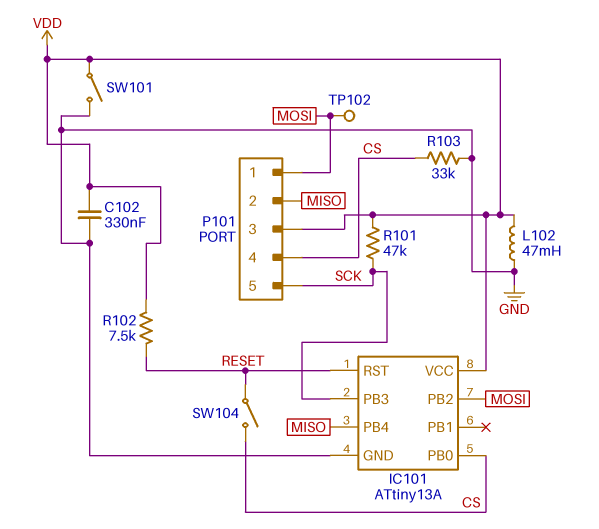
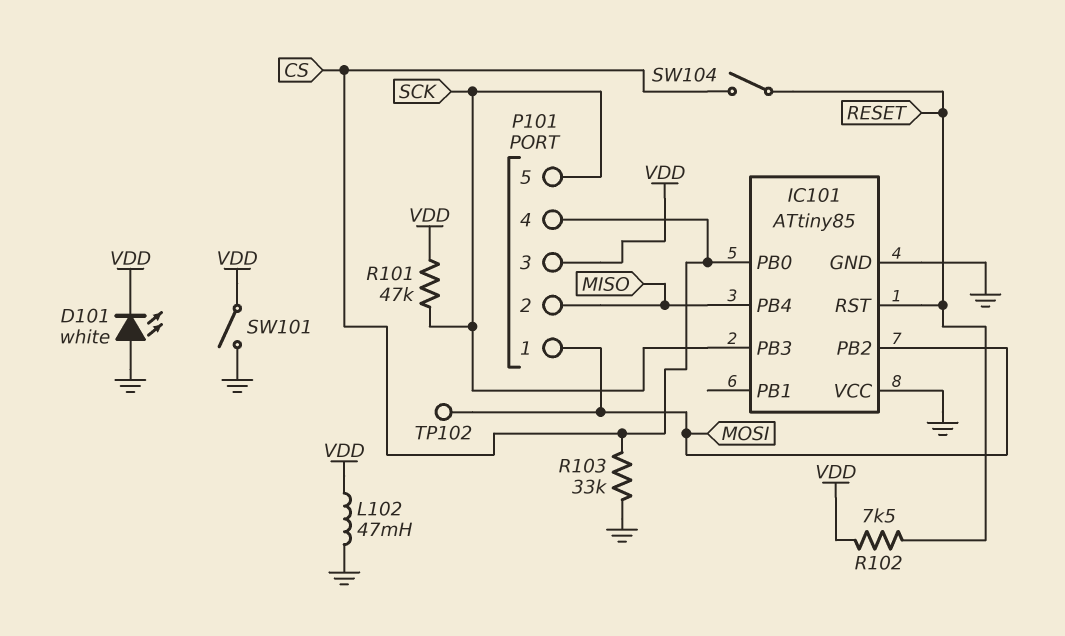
C102: 330nF (GND, VDD) -> none
D101: none -> LED white (A GND, K VDD)
IC101: ATtiny13A -> ATtiny85
IC101 pin VCC: VDD -> GND

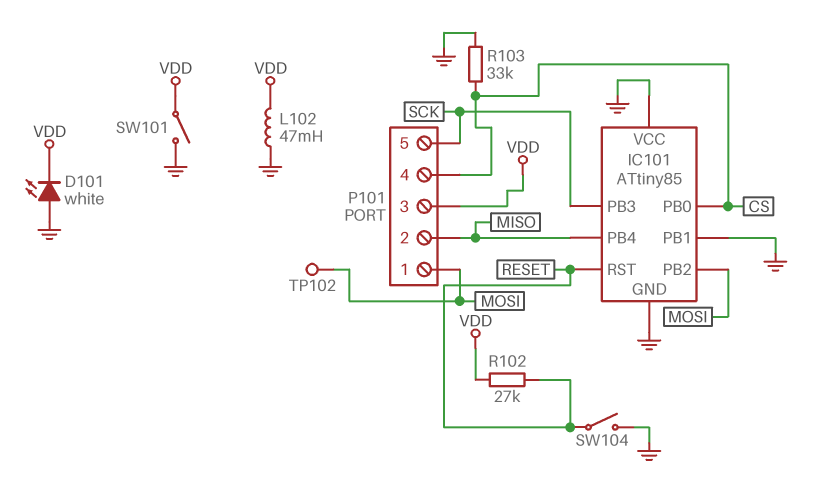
IC101 pin PB1: none -> GND
R101: 47k (SCK, VDD) -> none
R102: 7.5k (RESET, VDD) -> 27k (RESET, VDD)
SW104: switch (CS, RESET) -> switch (GND, RESET)

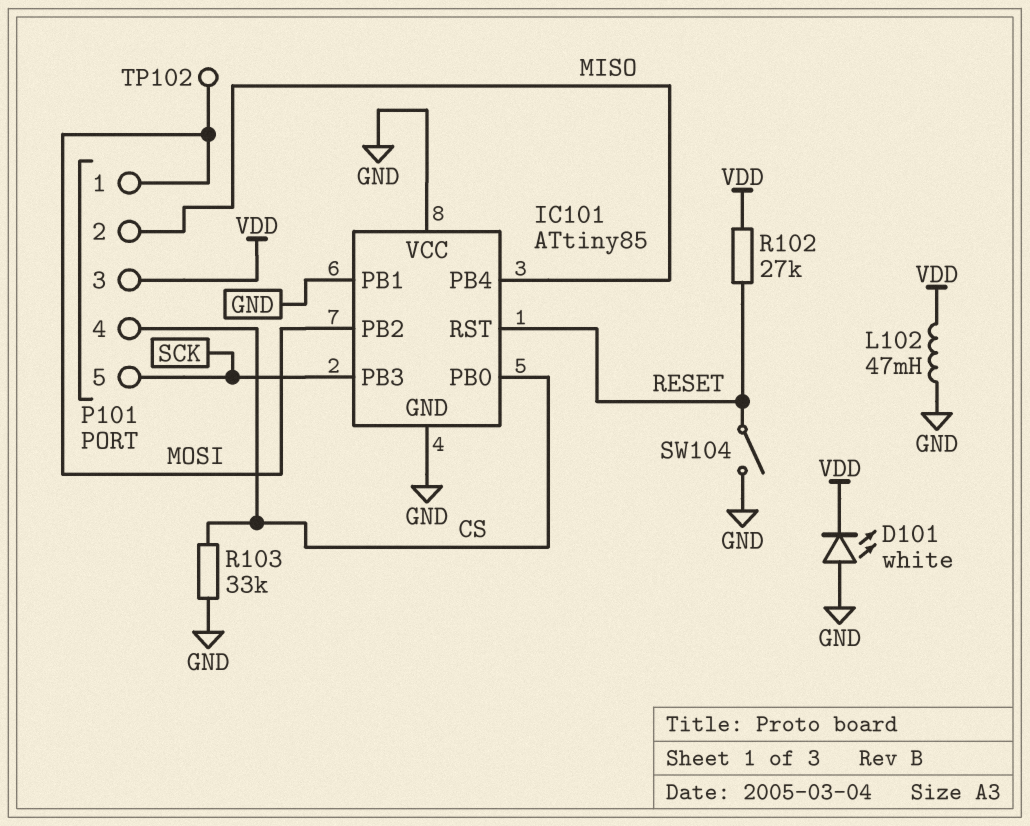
SW101: switch (GND, VDD) -> none

